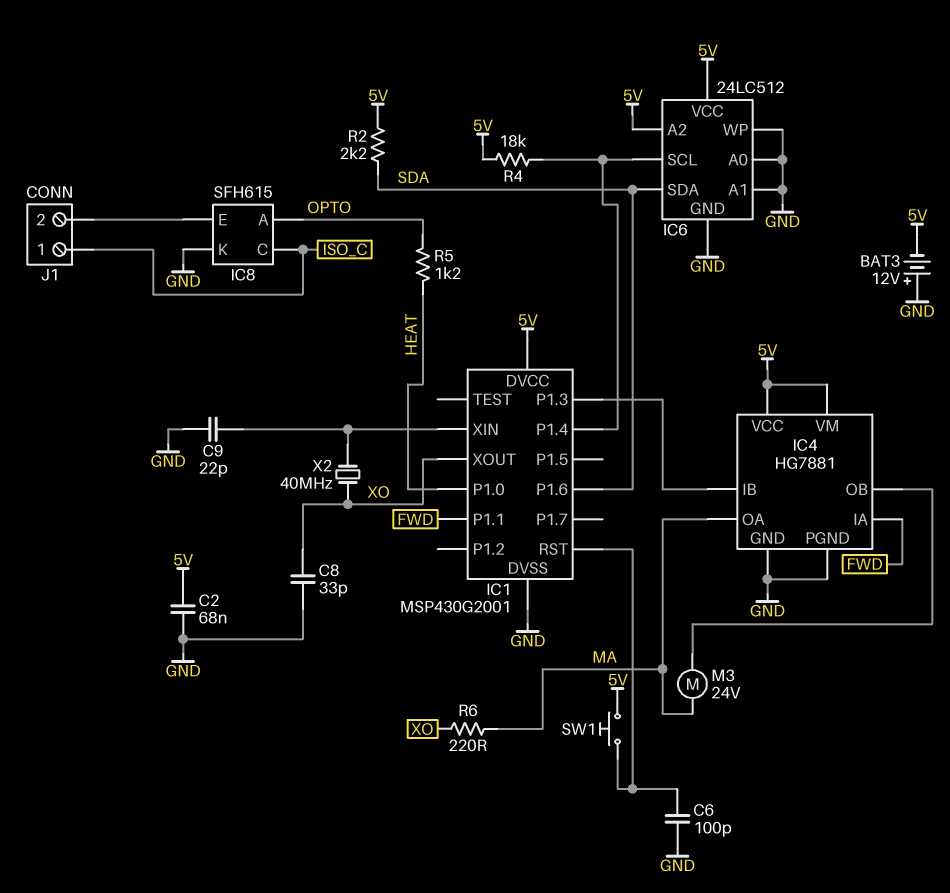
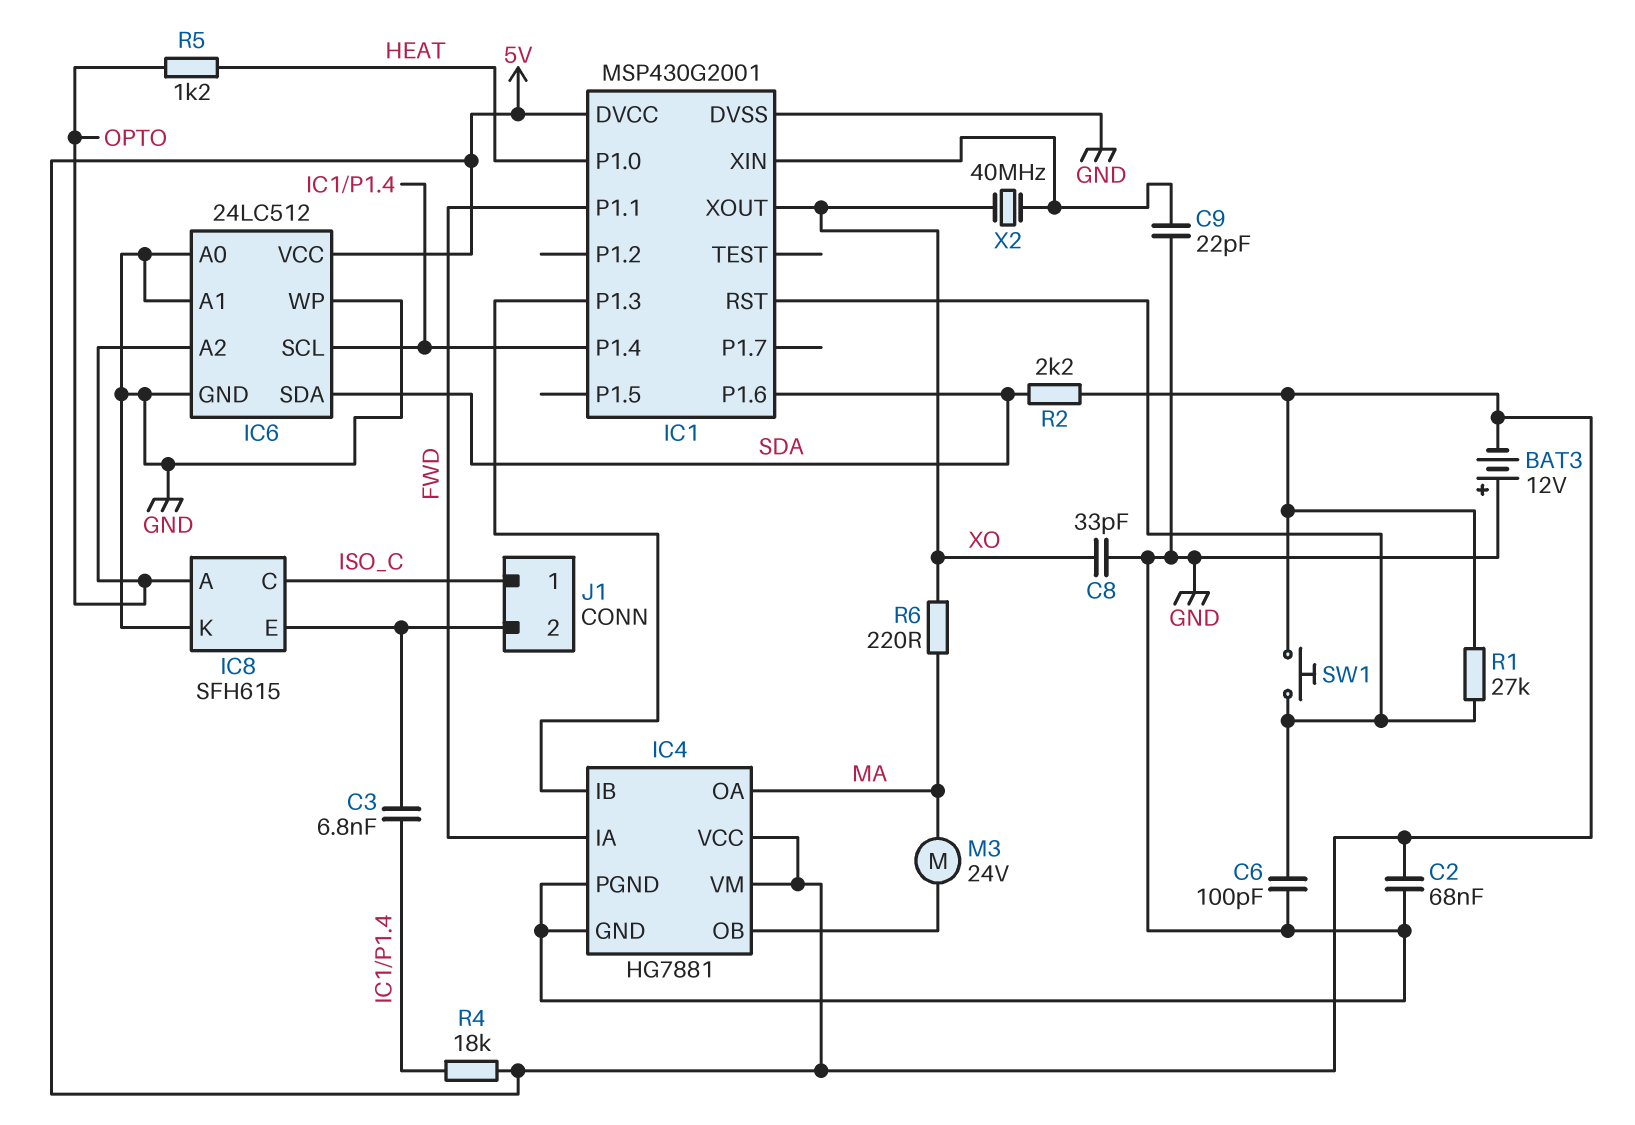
C3: none -> 6.8nF (IC1/P1.4, IC8/E)
IC6 pin A2: 5V -> OPTO
R1: none -> 27k (5V, IC1/RST)

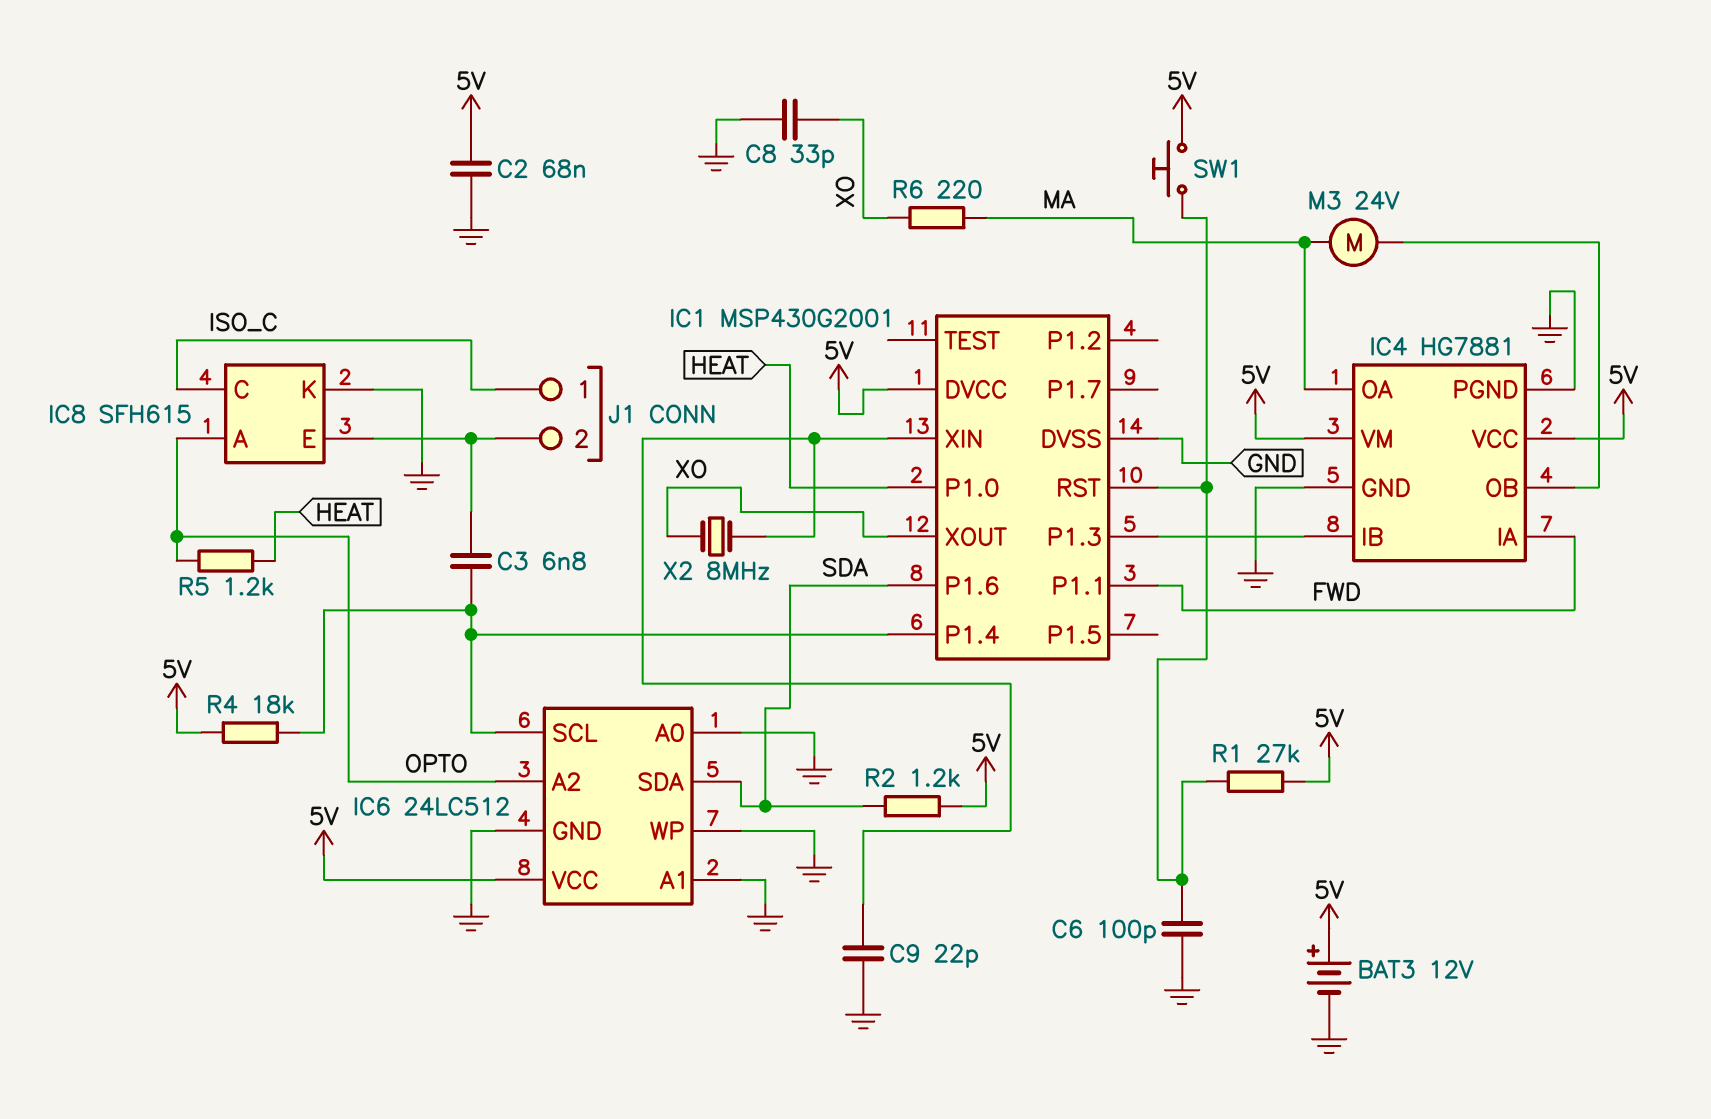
BAT3: 12V (plus GND, minus 5V) -> 12V (plus 5V, minus GND)
R2: 2.2k (5V, SDA) -> 1.2k (5V, SDA)
X2: 40MHz (IC1/XIN, XO) -> 8MHz (IC1/XIN, XO)

